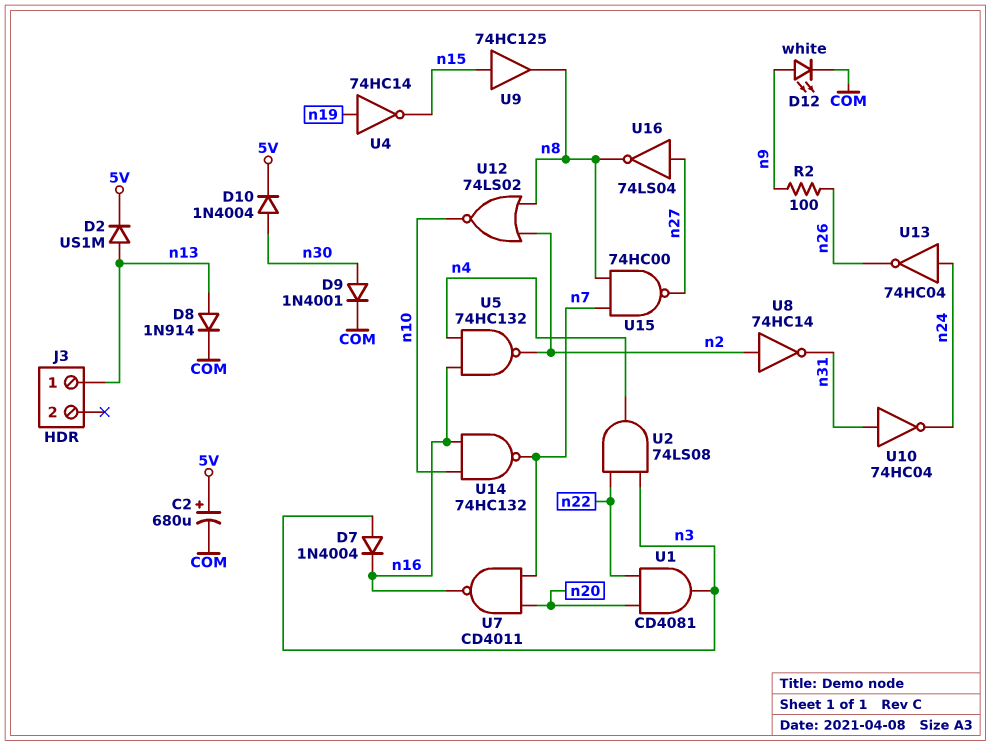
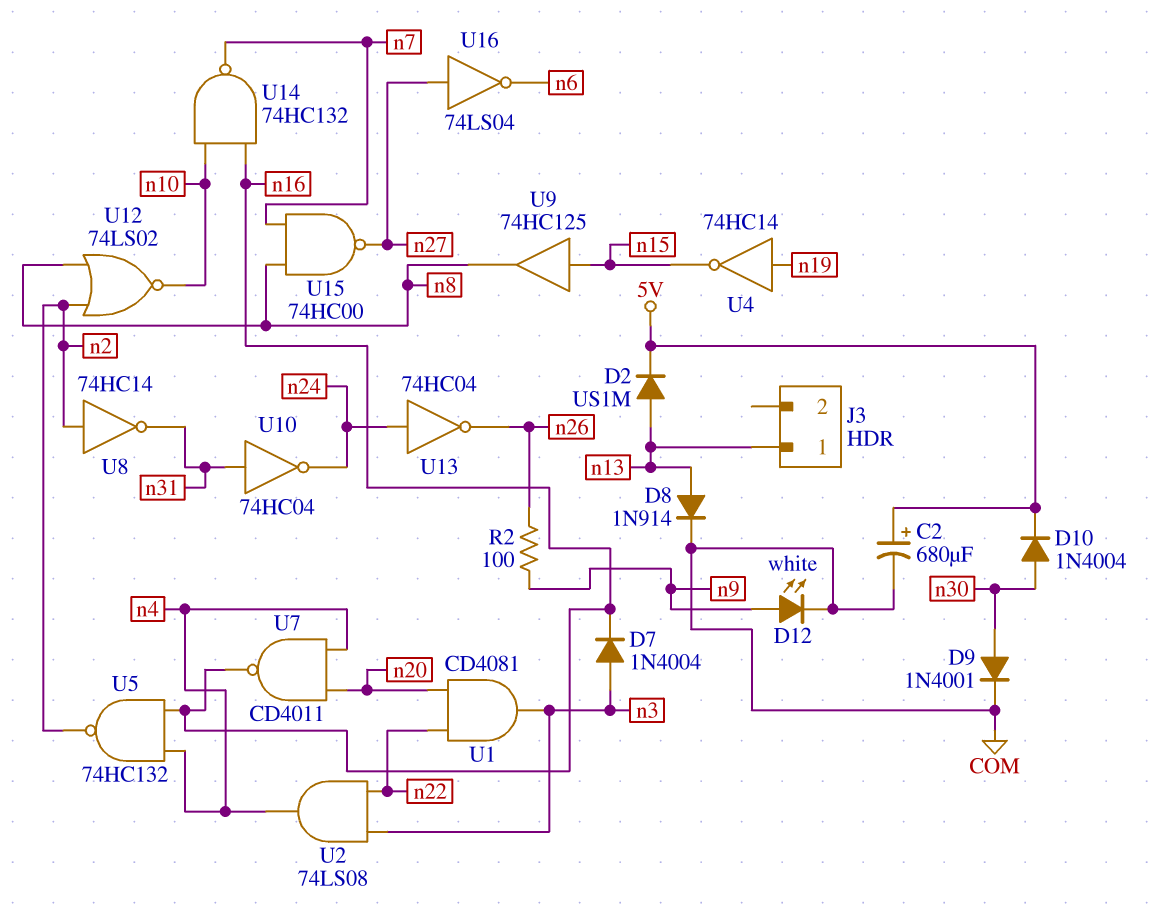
U7: NAND CD4011 (in n7, in n20, out n16) -> NAND CD4011 (in n4, in n20, out n16)
U16: NOT 74LS04 (in n27, out n8) -> NOT 74LS04 (in n27, out n6)

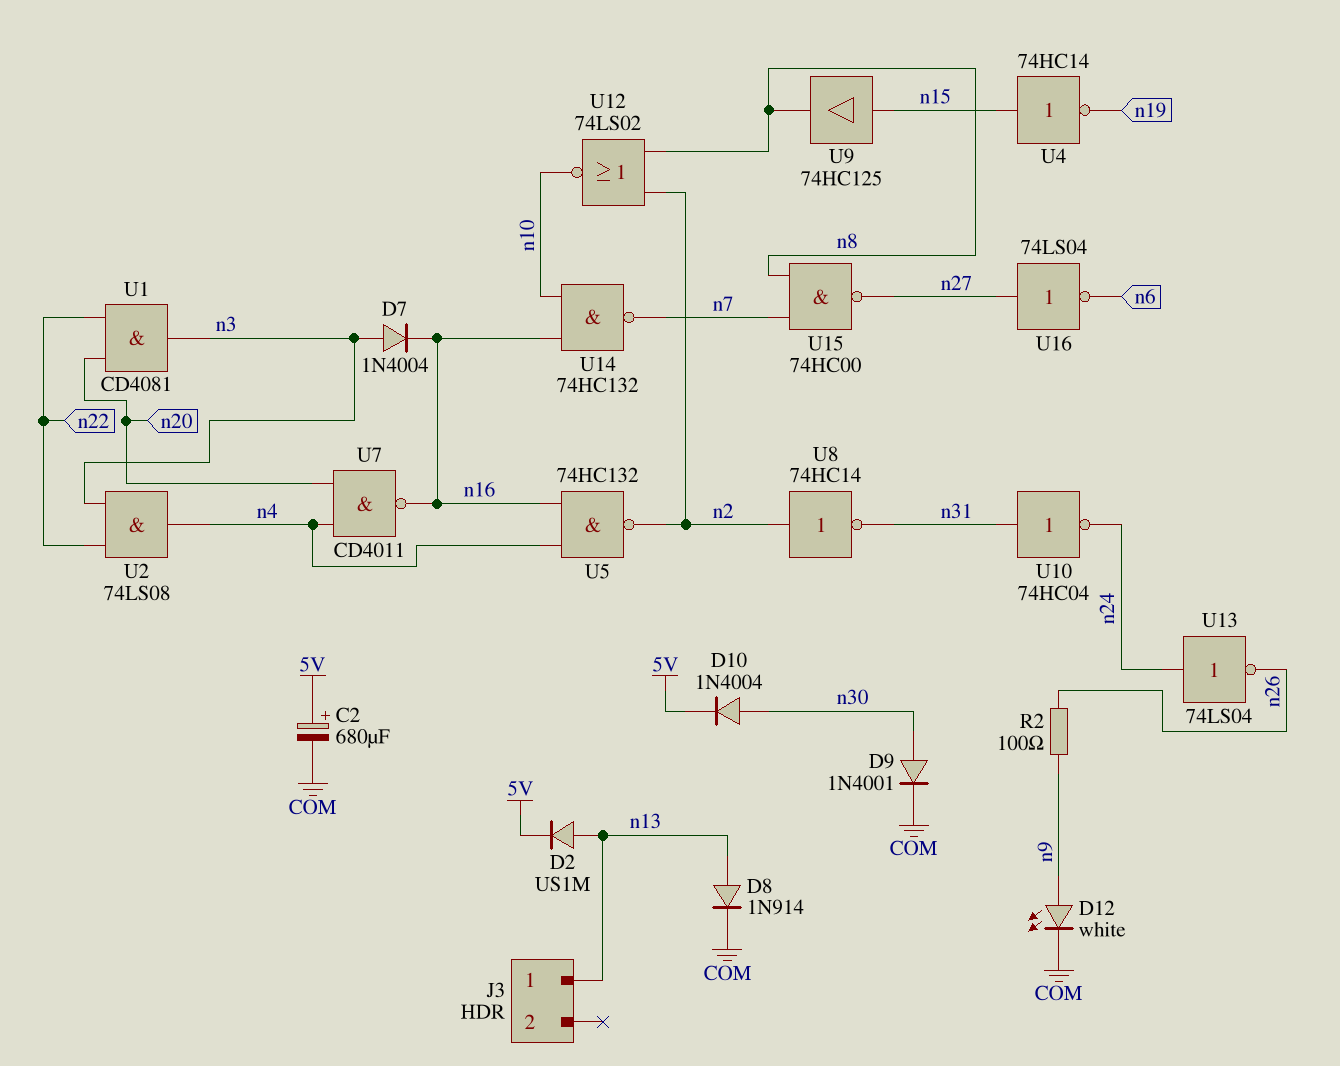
U4: NOT 74HC14 (in n19, out n15) -> NOT 74HC14 (in n15, out n19)
U13: NOT 74HC04 (in n24, out n26) -> NOT 74LS04 (in n24, out n26)

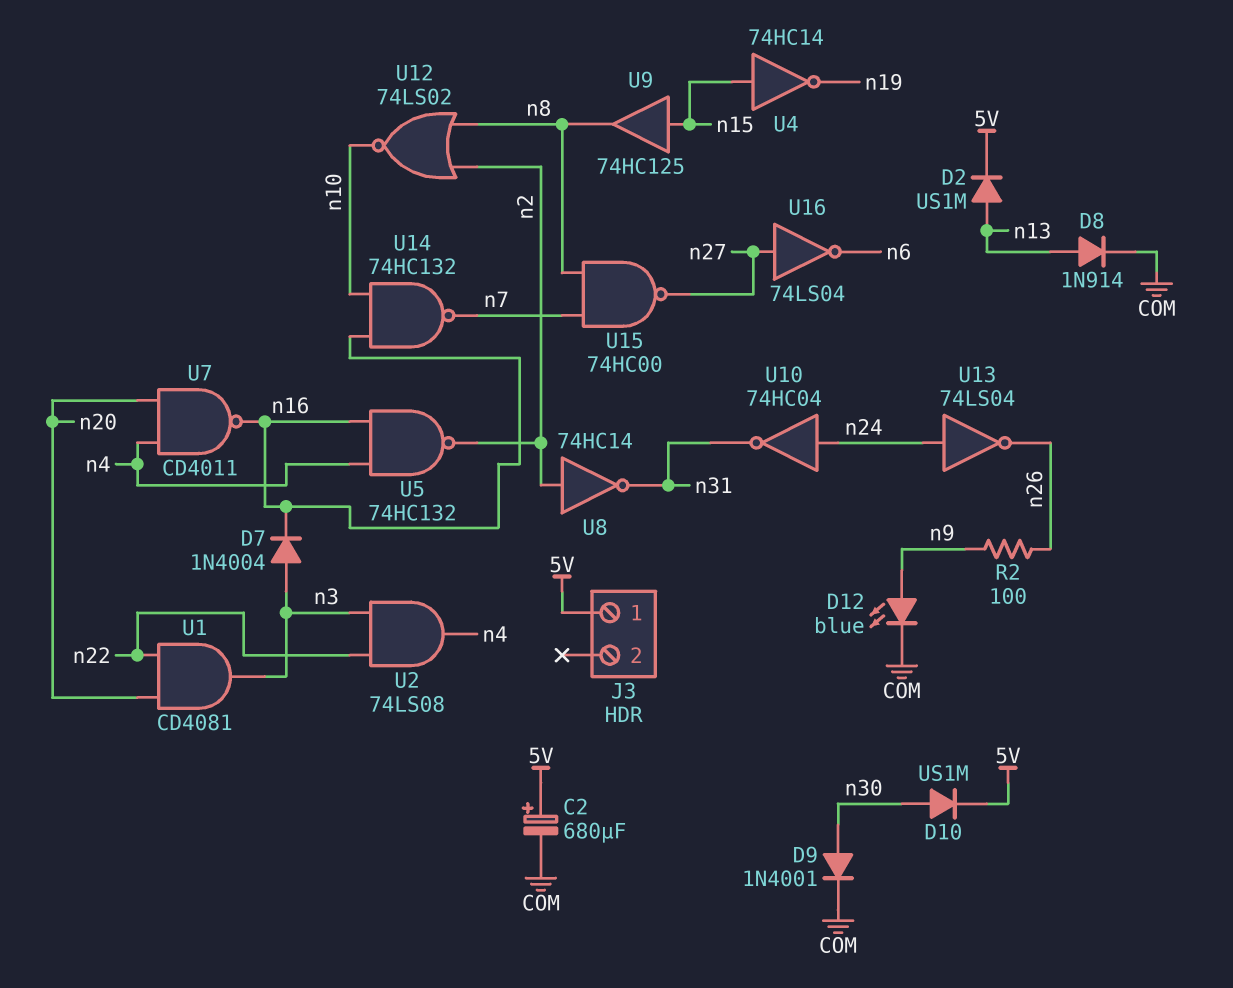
D10: diode 1N4004 (A n30, K 5V) -> diode US1M (A n30, K 5V)
D12: LED white (A n9, K COM) -> LED blue (A n9, K COM)
J3 pin 1: n13 -> 5V
U10: NOT 74HC04 (in n31, out n24) -> NOT 74HC04 (in n24, out n31)

